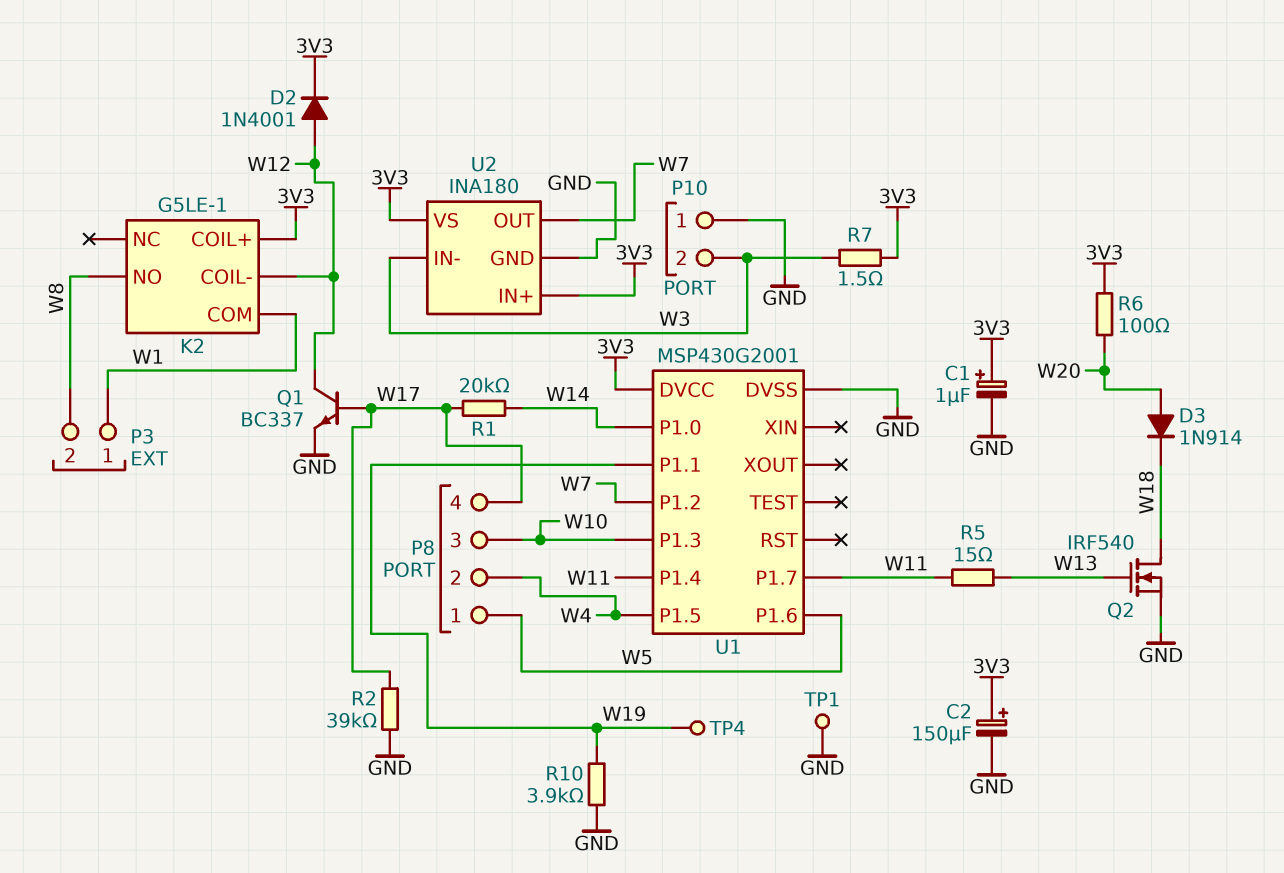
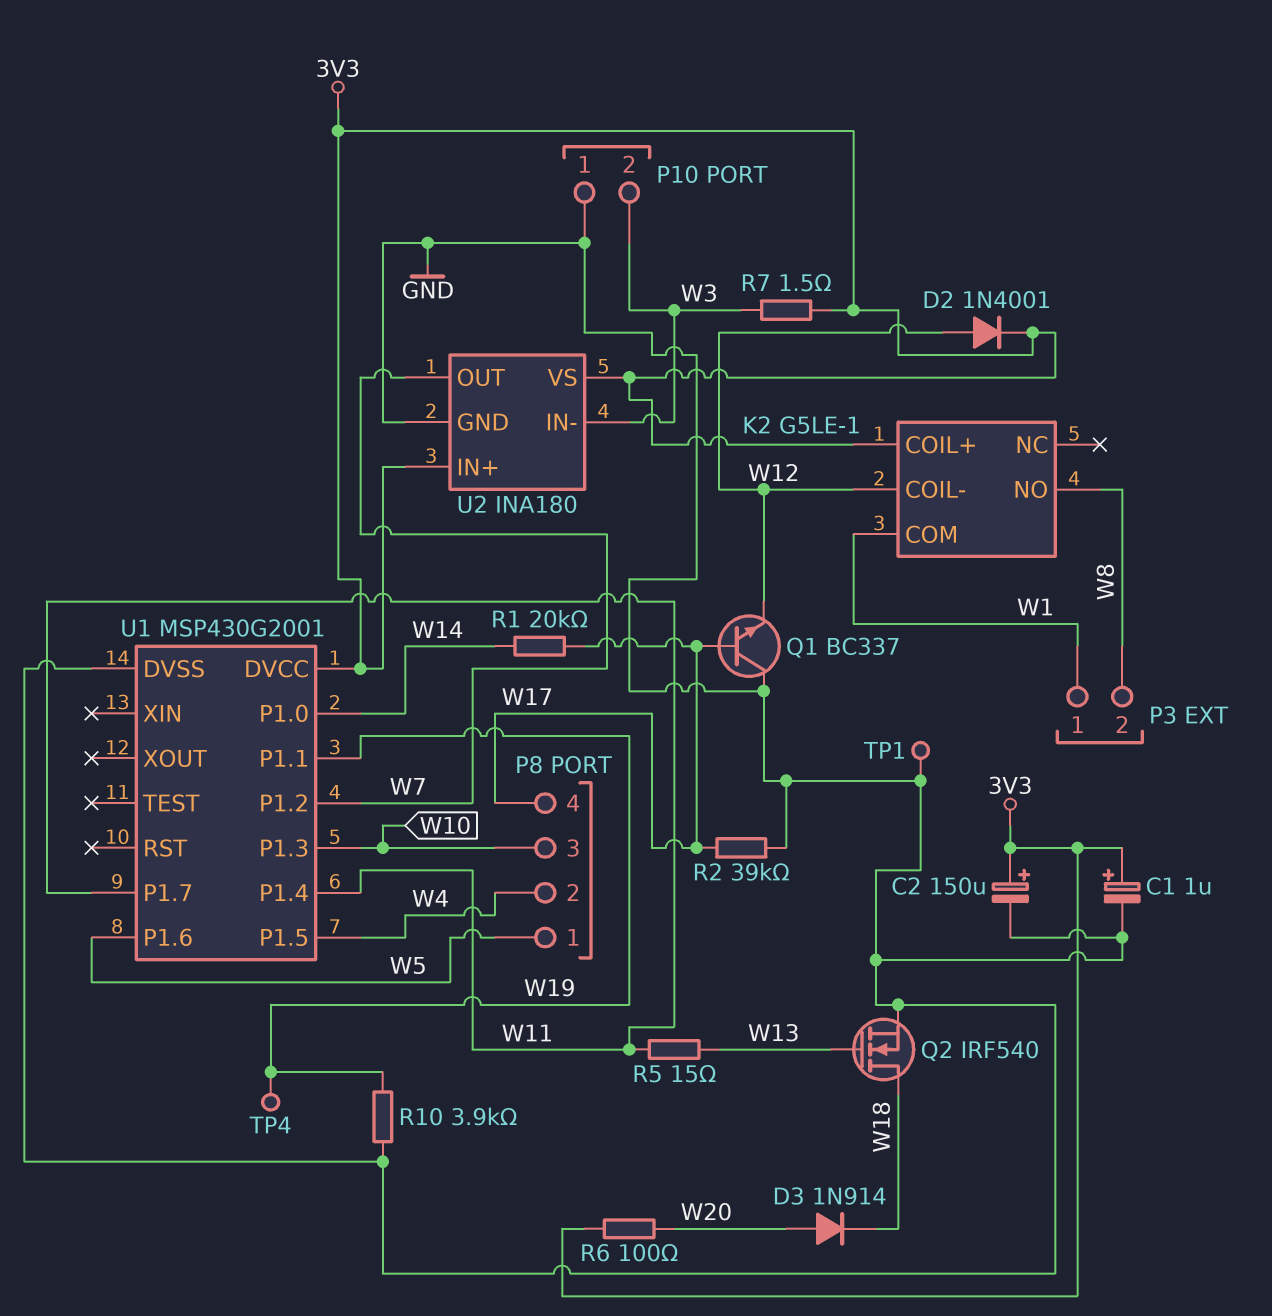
Q1: NPN BC337 (B W17, C W12, E GND) -> NPN BC337 (B W17, C GND, E W12)

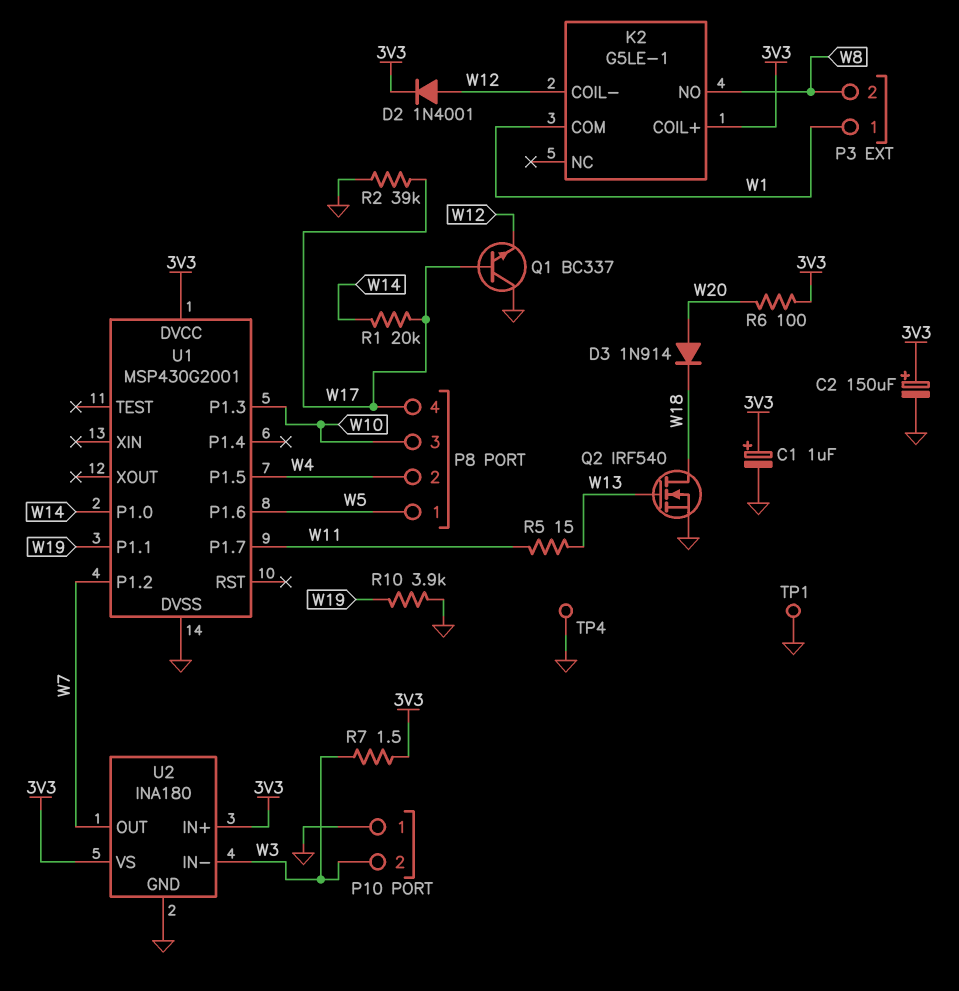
TP4: test point (W19) -> test point (GND)
U1 pin P1.4: W11 -> none

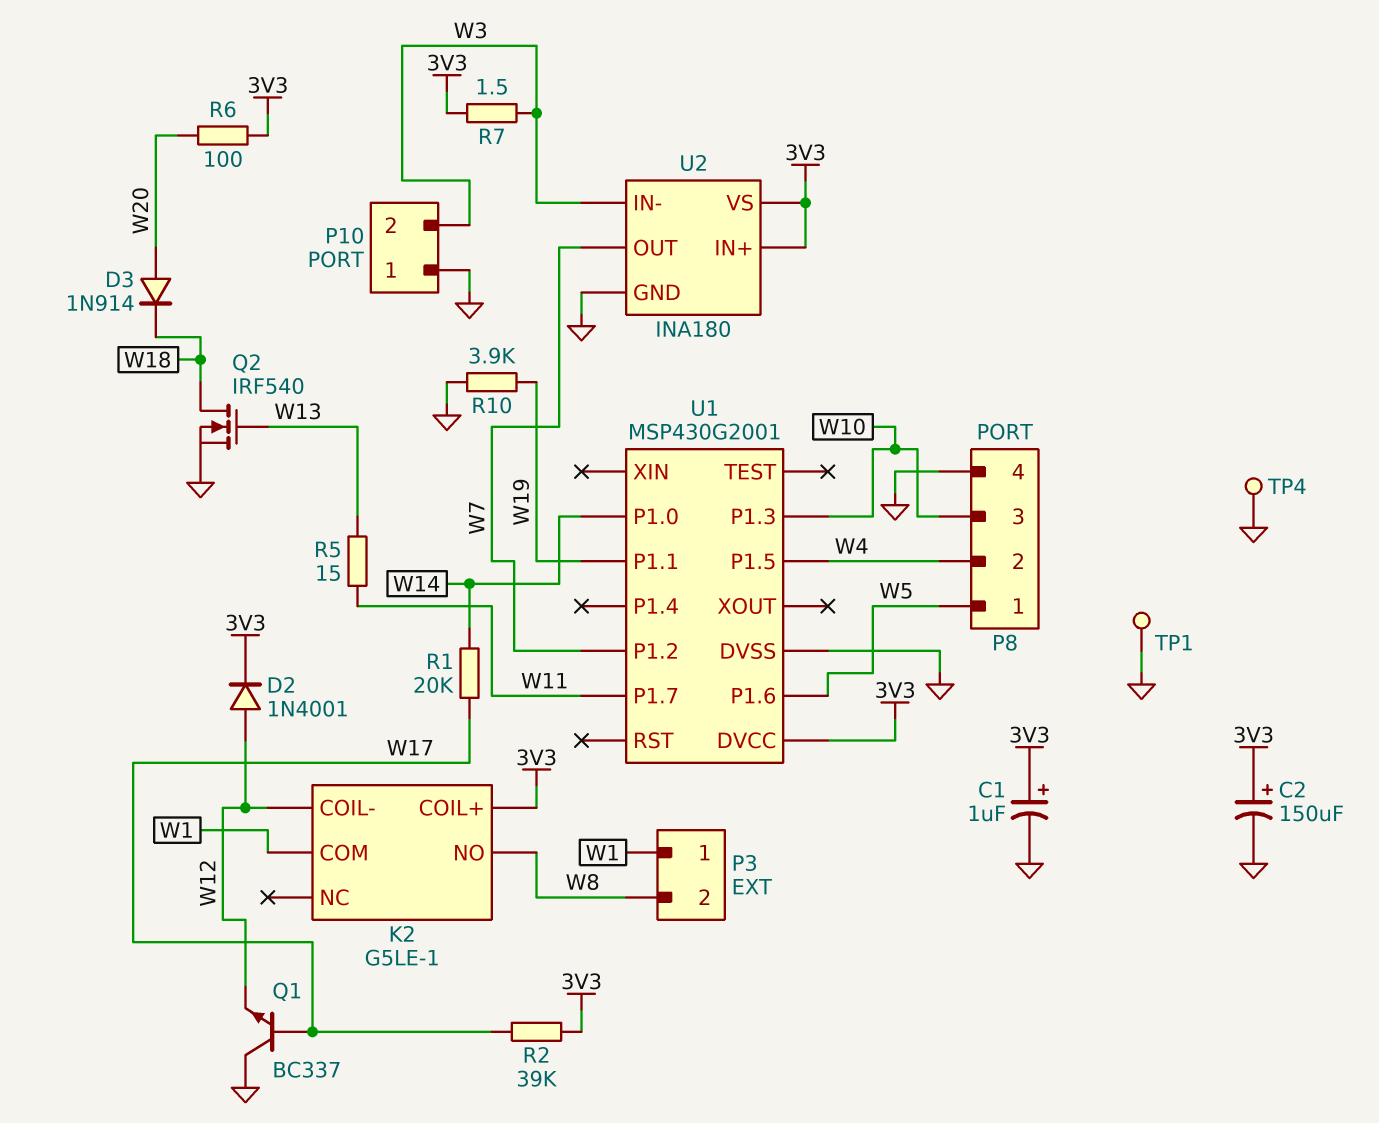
P8 pin 4: W17 -> GND
R2: 39k (GND, W17) -> 39k (3V3, W17)

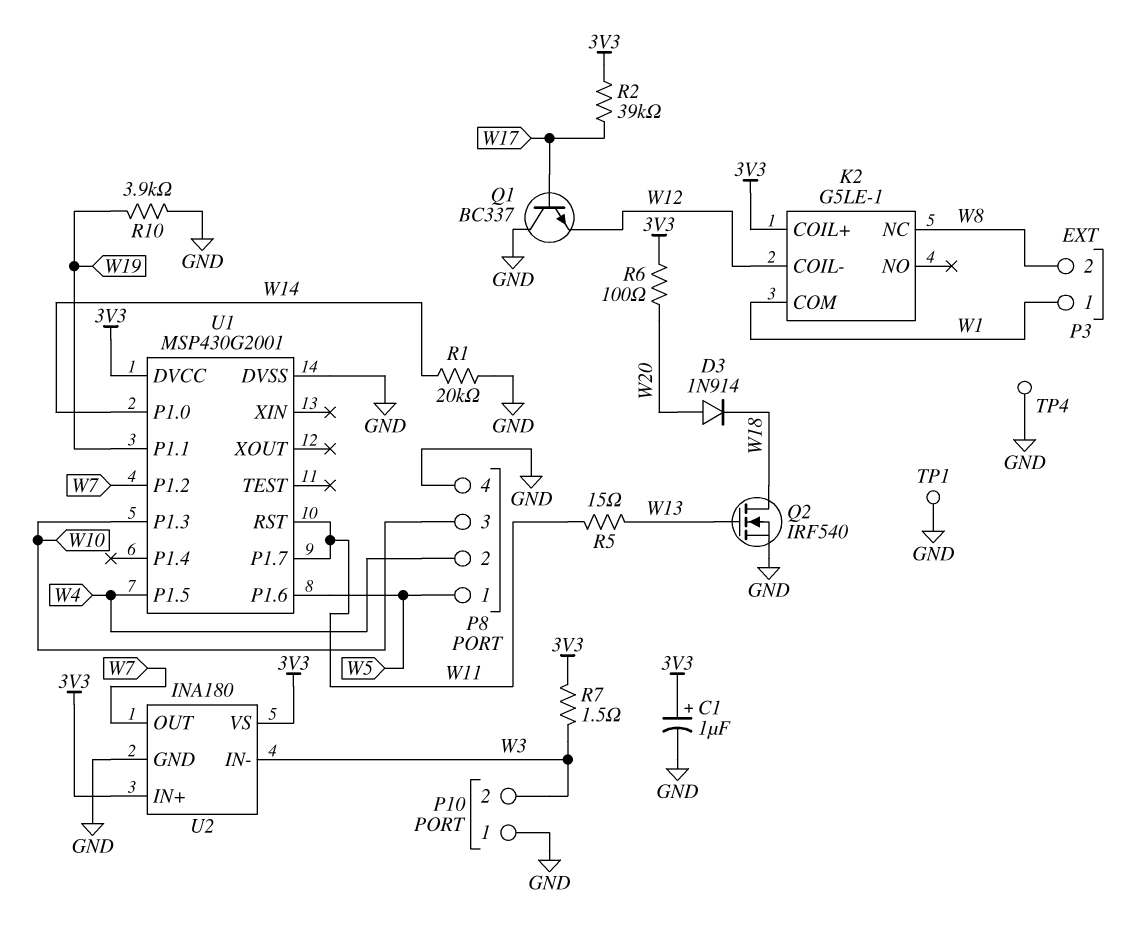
C2: 150uF (plus 3V3, minus GND) -> none
D2: diode 1N4001 (A W12, K 3V3) -> none
K2 pin NC: none -> W8
K2 pin NO: W8 -> none
R1: 20k (W14, W17) -> 20k (GND, W14)
U1 pin RST: none -> W11

